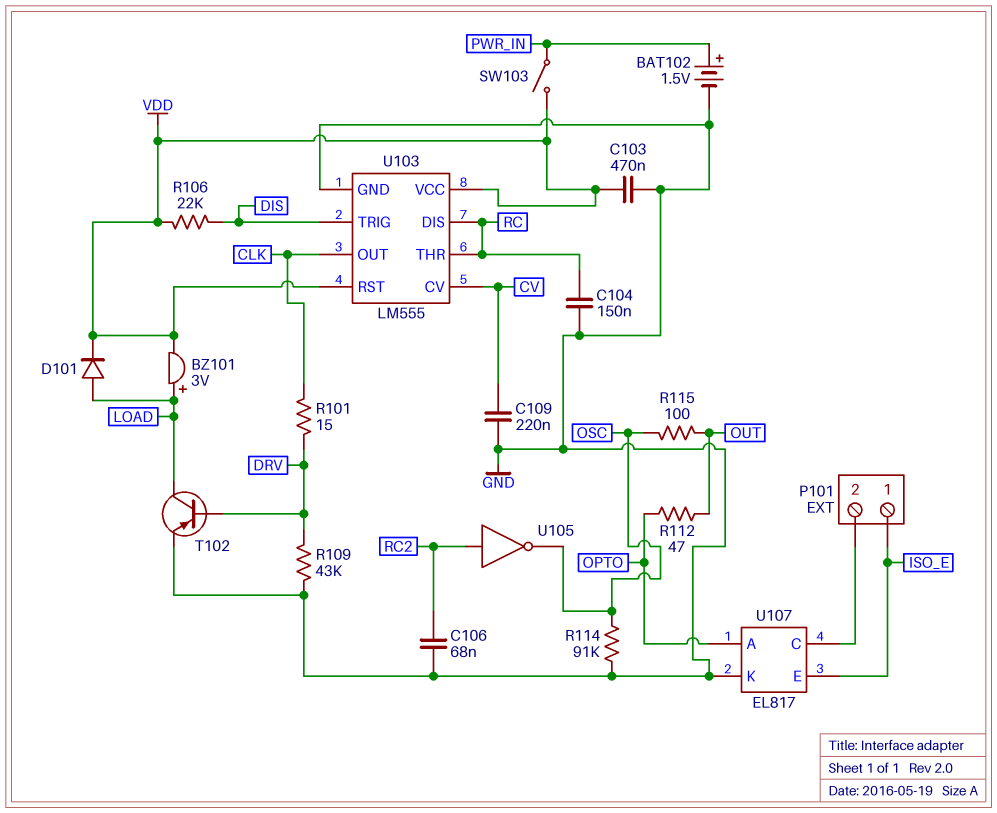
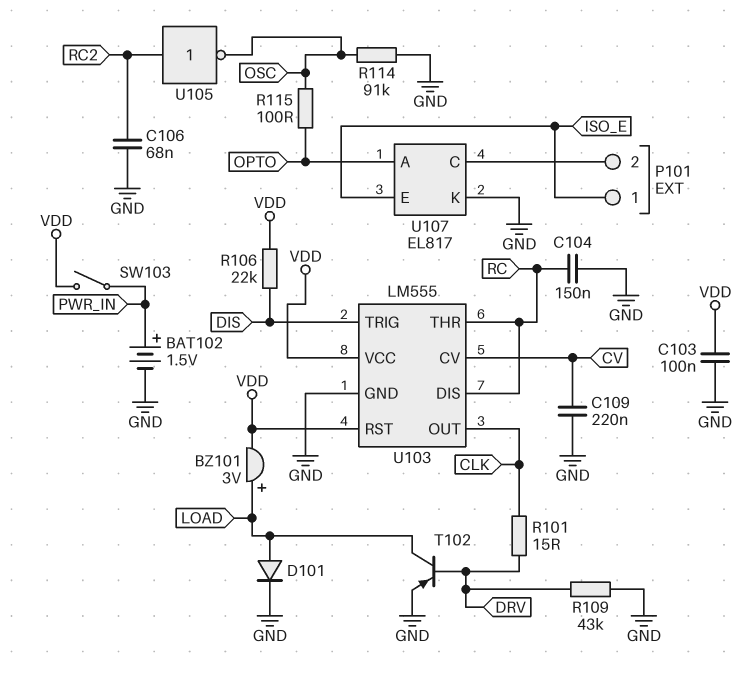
C103: 470nF (GND, VDD) -> 100nF (GND, VDD)
D101: diode (A LOAD, K VDD) -> diode (A LOAD, K GND)
R112: 47 (OPTO, OUT) -> none
R115: 100 (OSC, OUT) -> 100 (OPTO, OSC)

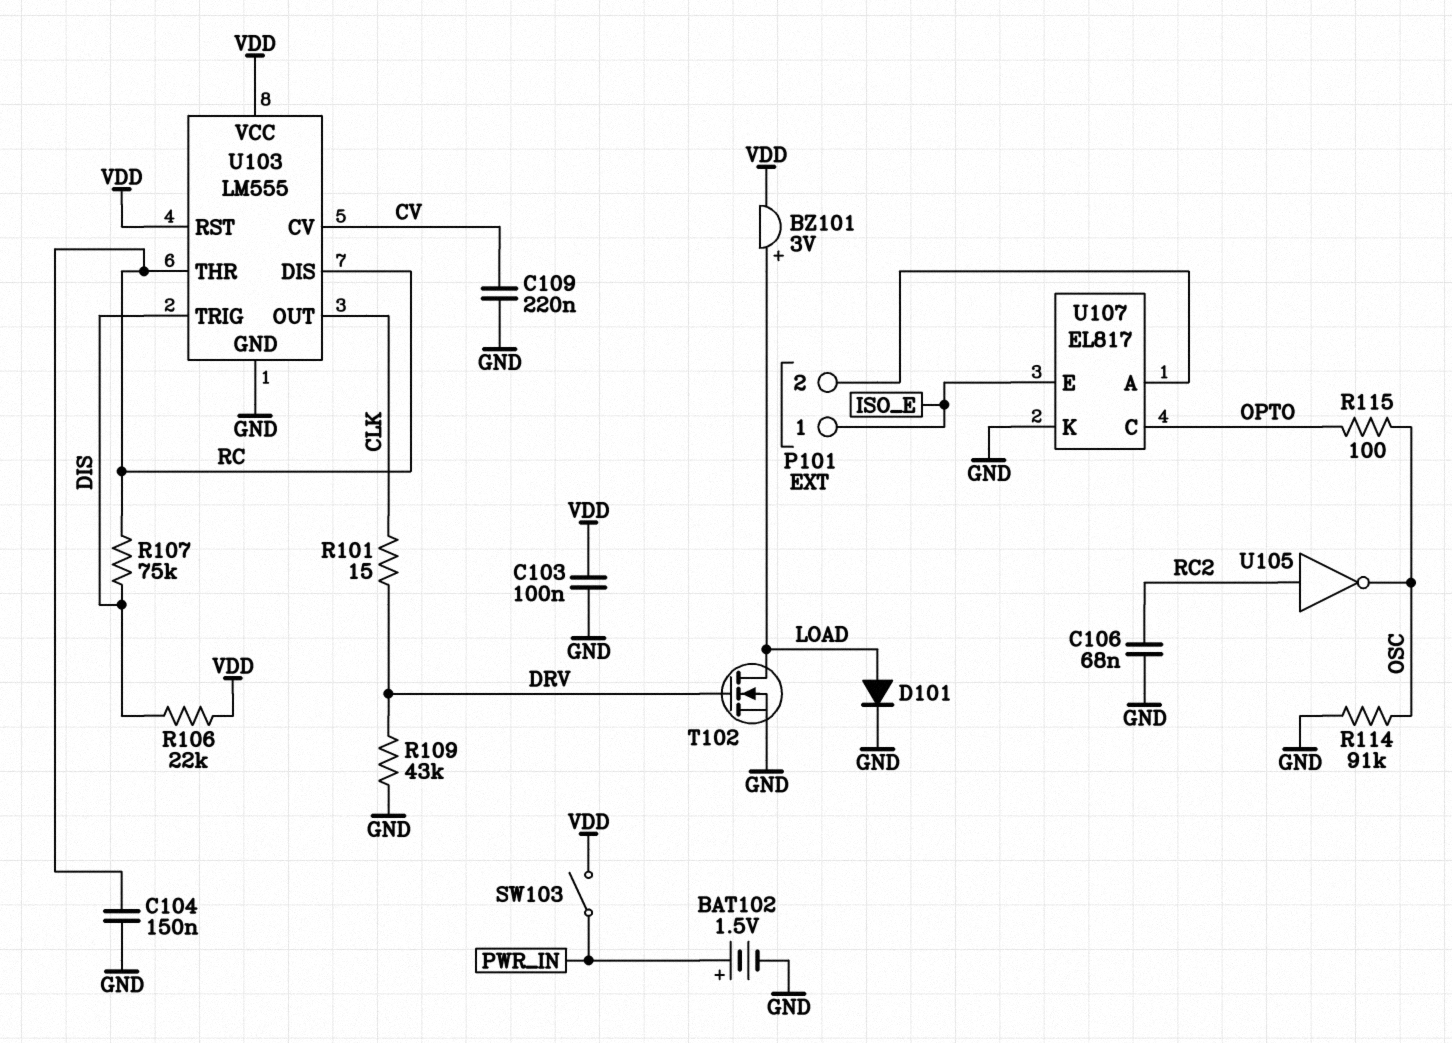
R107: none -> 75k (DIS, RC)
T102: PNP (B DRV, C LOAD, E GND) -> NMOS (G DRV, D LOAD, S GND)
U107 pin A: OPTO -> P101/2
U107 pin C: P101/2 -> OPTO

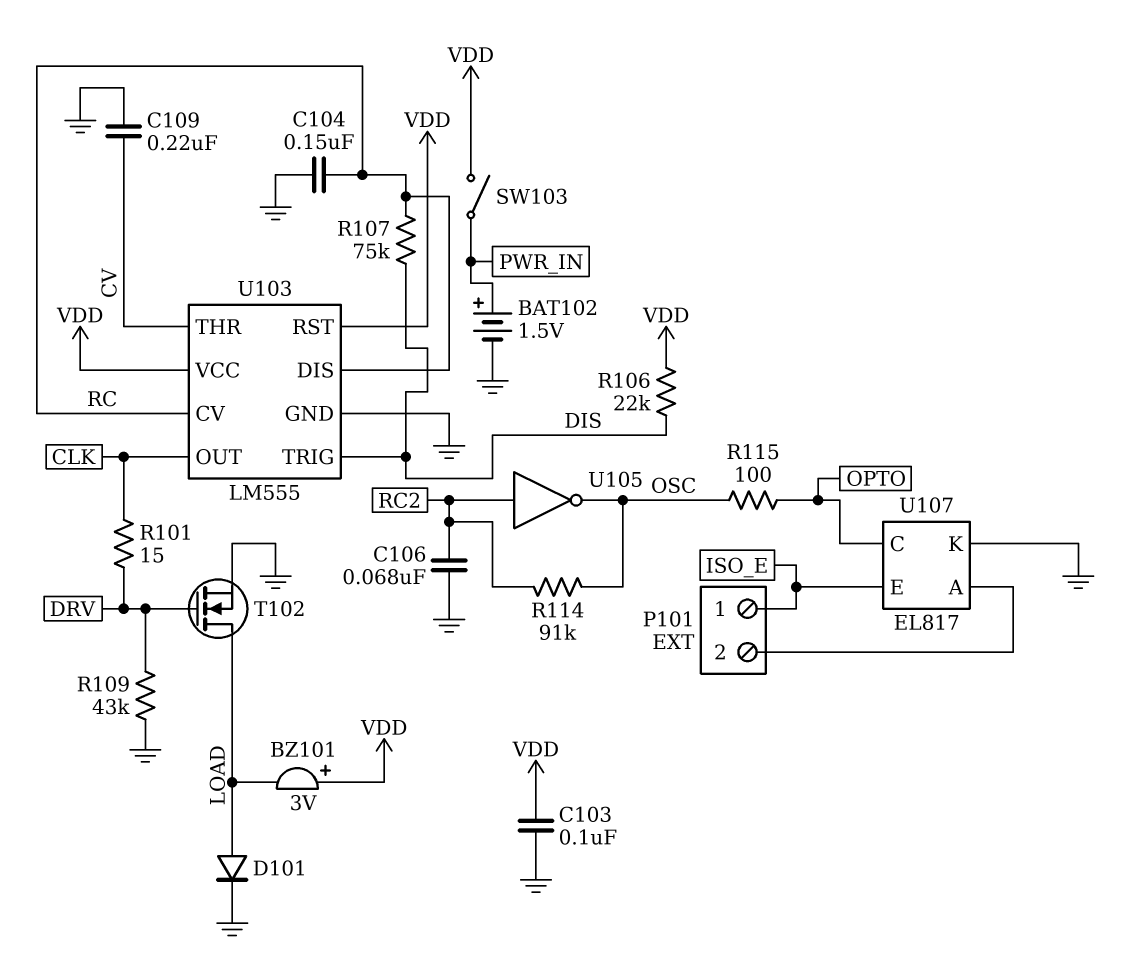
BZ101: buzzer 3V (plus LOAD, minus VDD) -> buzzer 3V (plus VDD, minus LOAD)
R114: 91k (GND, OSC) -> 91k (OSC, RC2)
U103 pin CV: CV -> RC
U103 pin THR: RC -> CV

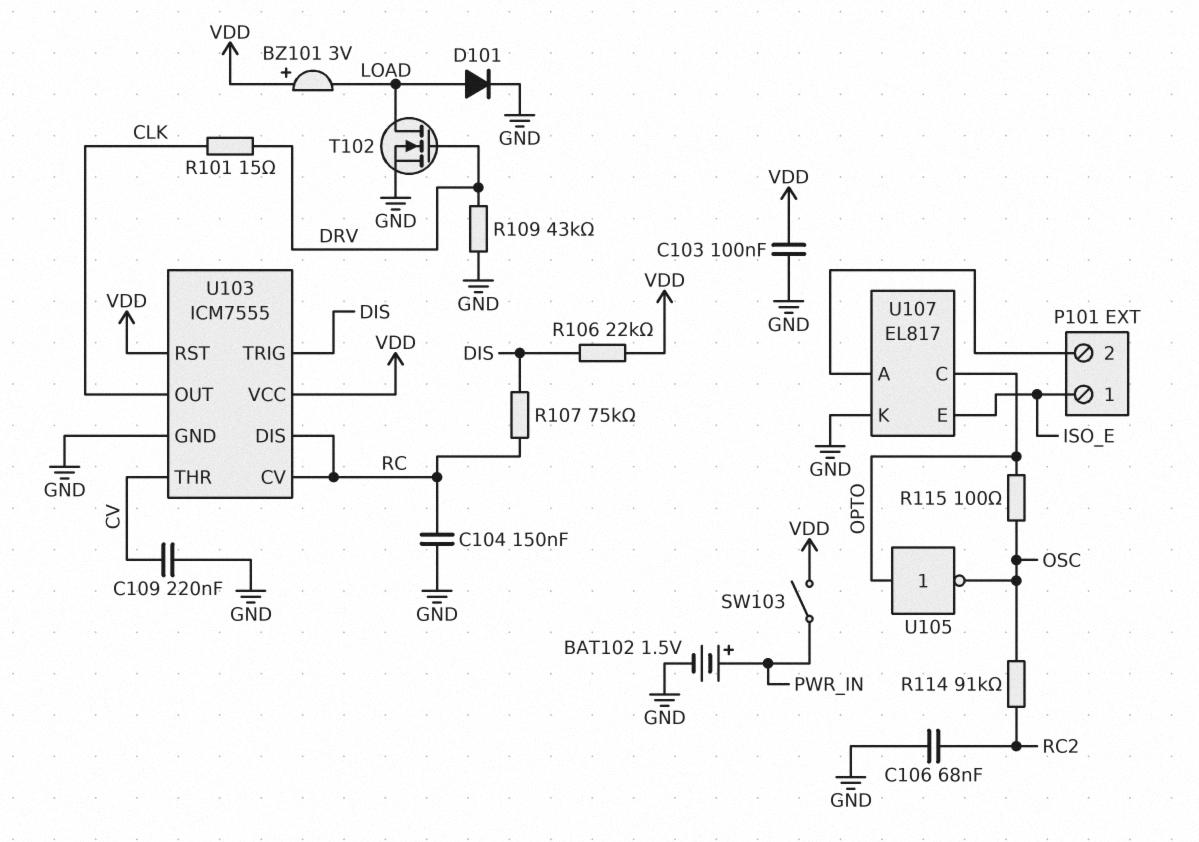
U103: LM555 -> ICM7555
U105: NOT (in RC2, out OSC) -> NOT (in OPTO, out OSC)

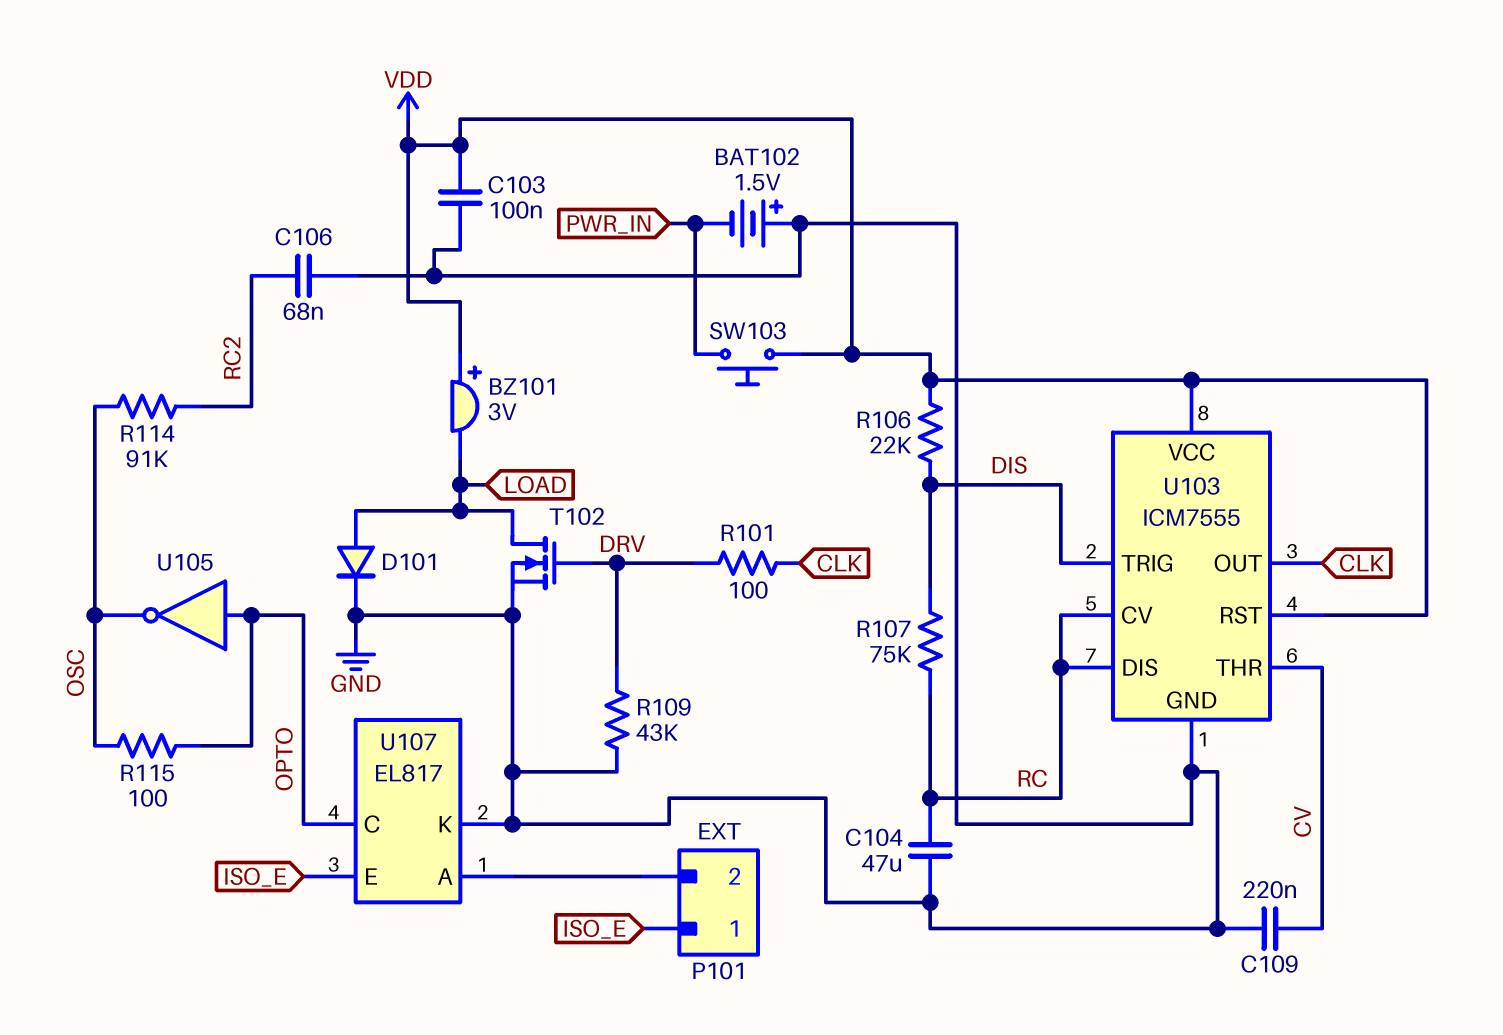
BAT102: 1.5V (plus PWR_IN, minus GND) -> 1.5V (plus GND, minus PWR_IN)
C104: 150nF (GND, RC) -> 47uF (GND, RC)
R101: 15 (CLK, DRV) -> 100 (CLK, DRV)
SW103: switch (PWR_IN, VDD) -> button (PWR_IN, VDD)

